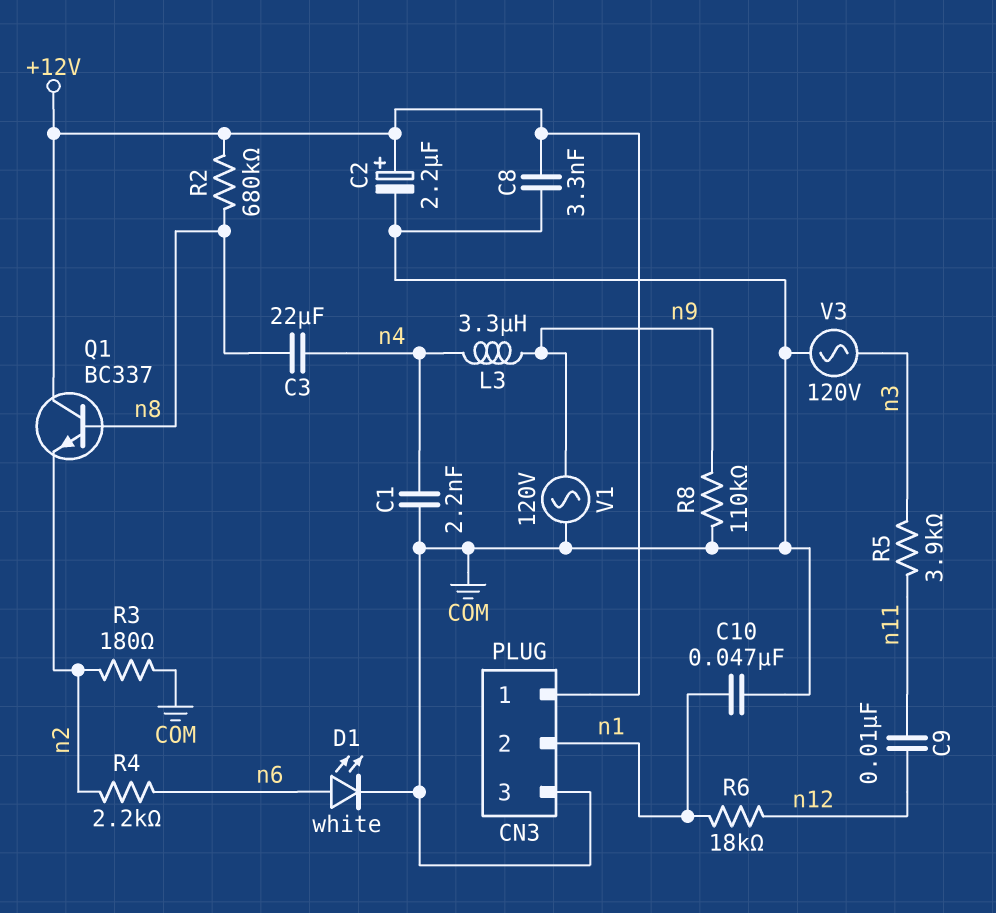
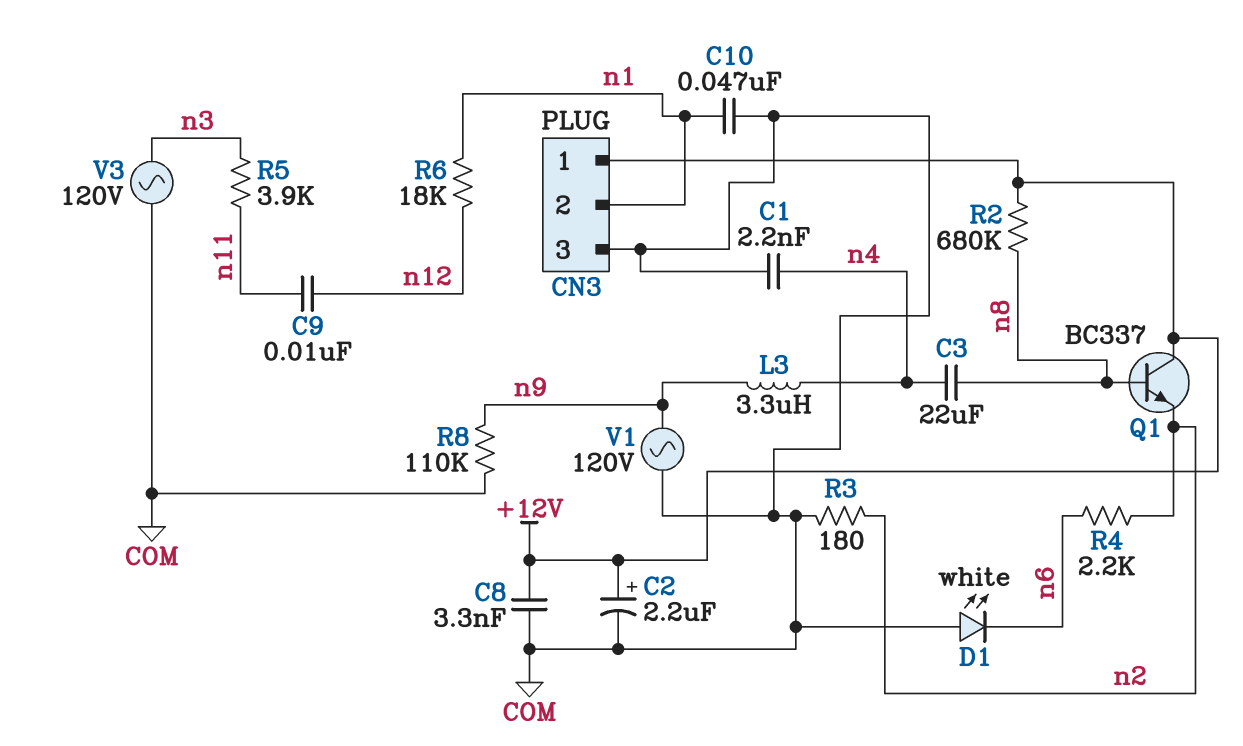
D1: LED white (A n6, K COM) -> LED white (A COM, K n6)

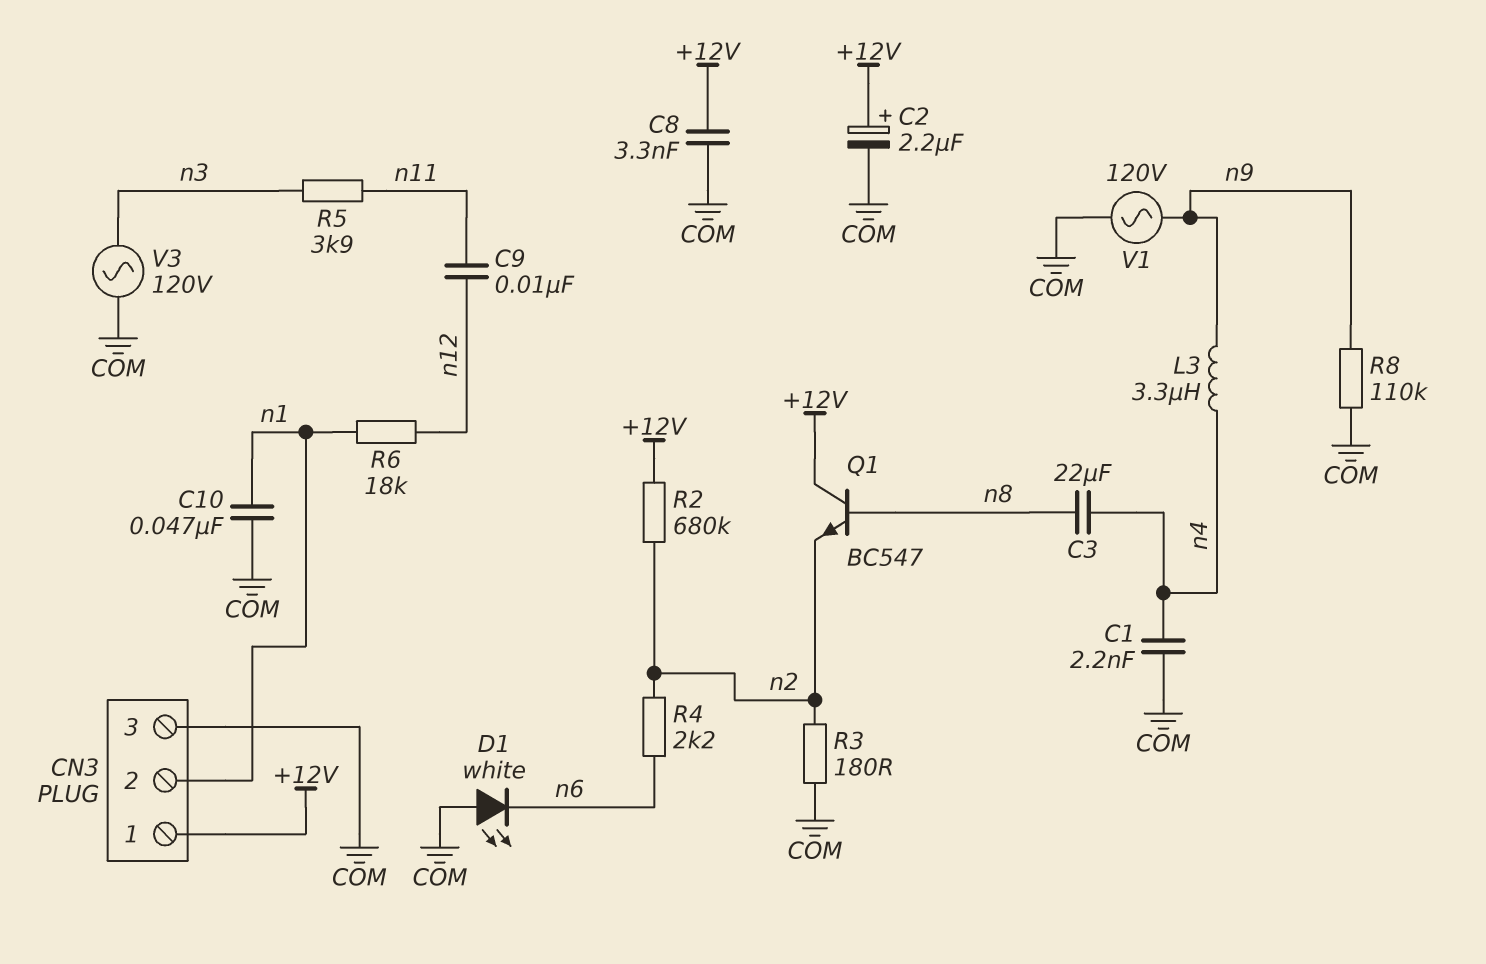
Q1: NPN BC337 (B n8, C +12V, E n2) -> NPN BC547 (B n8, C +12V, E n2)
R2: 680k (+12V, n8) -> 680k (+12V, n2)

